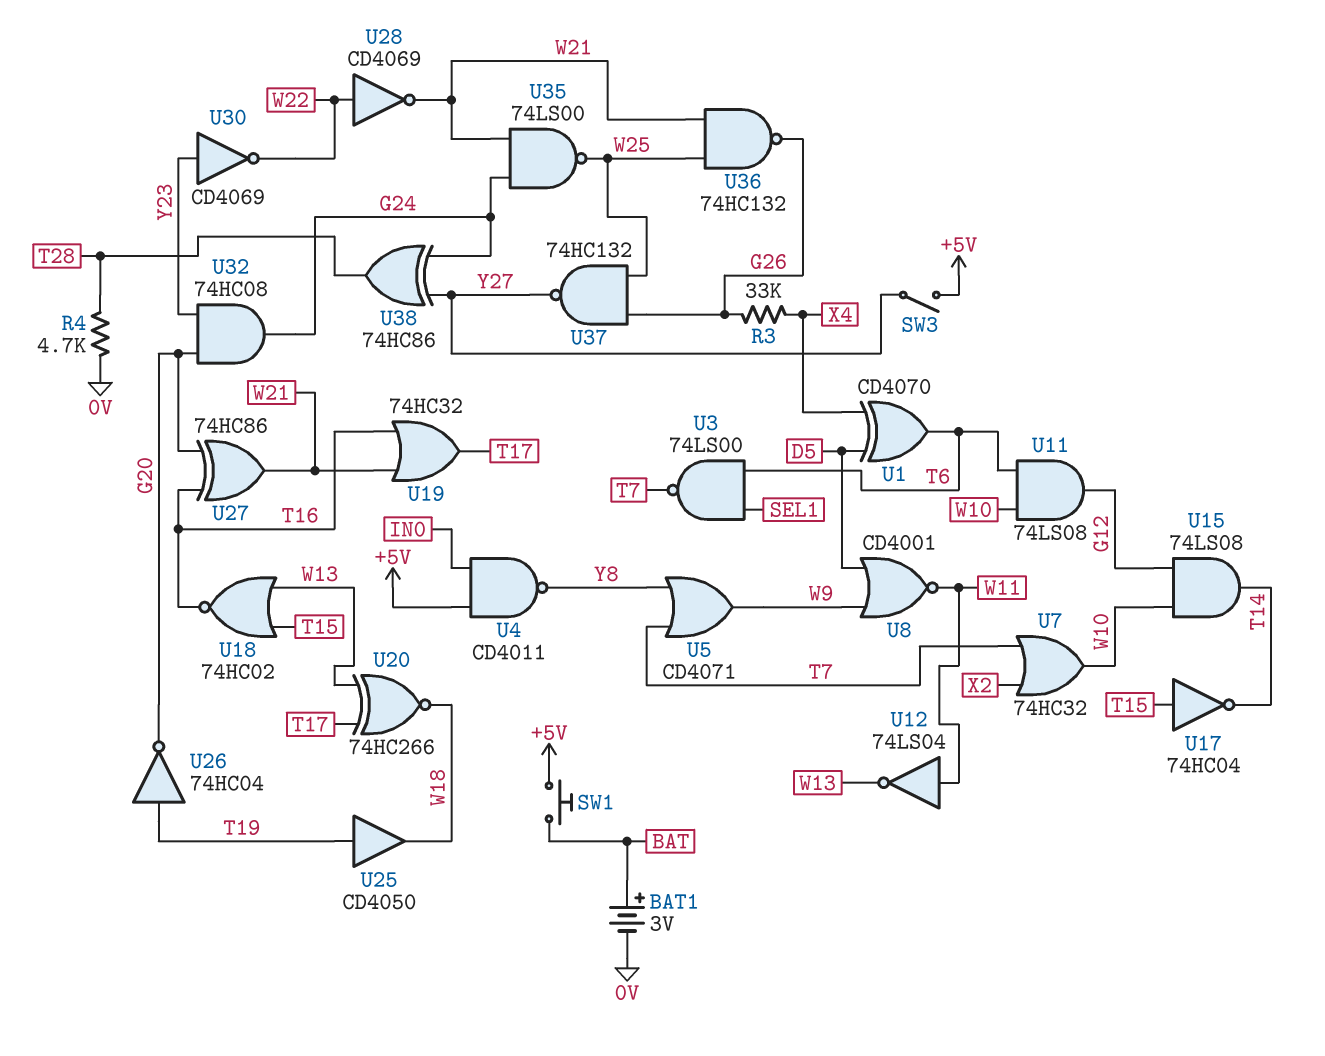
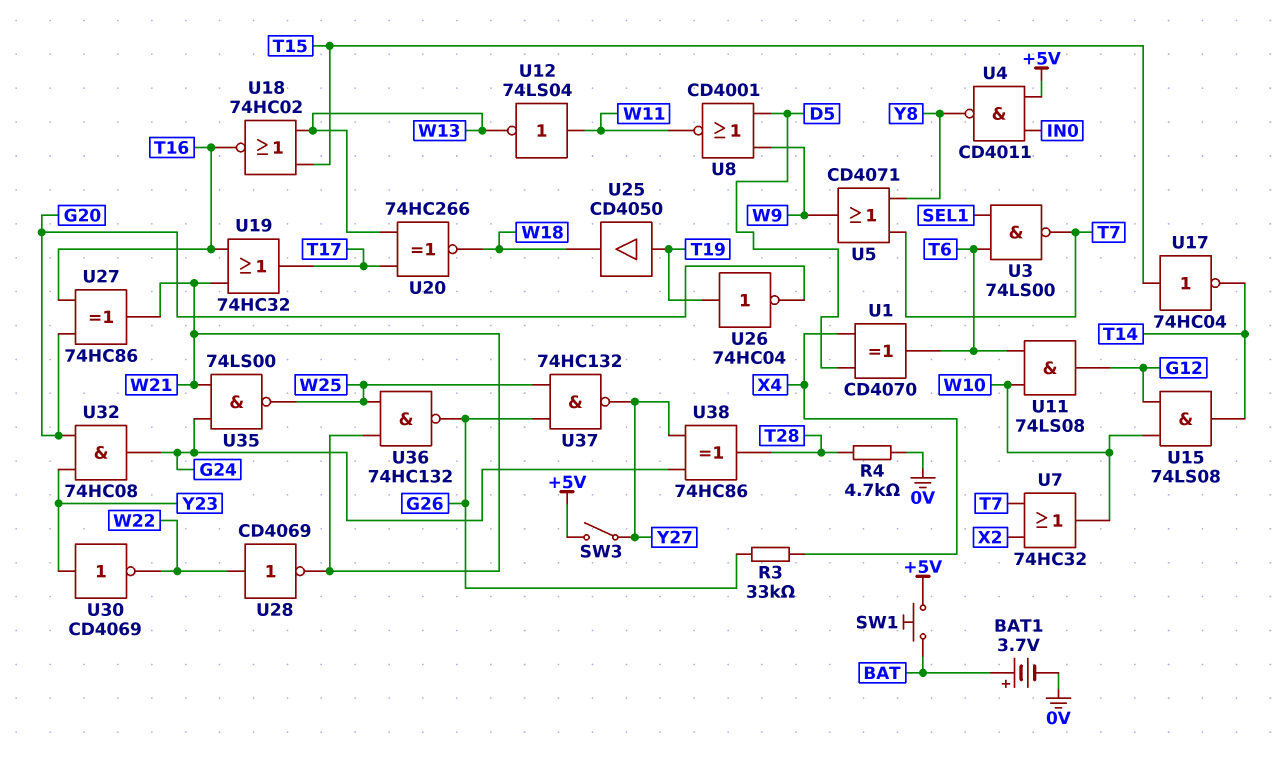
BAT1: 3V (plus BAT, minus 0V) -> 3.7V (plus BAT, minus 0V)

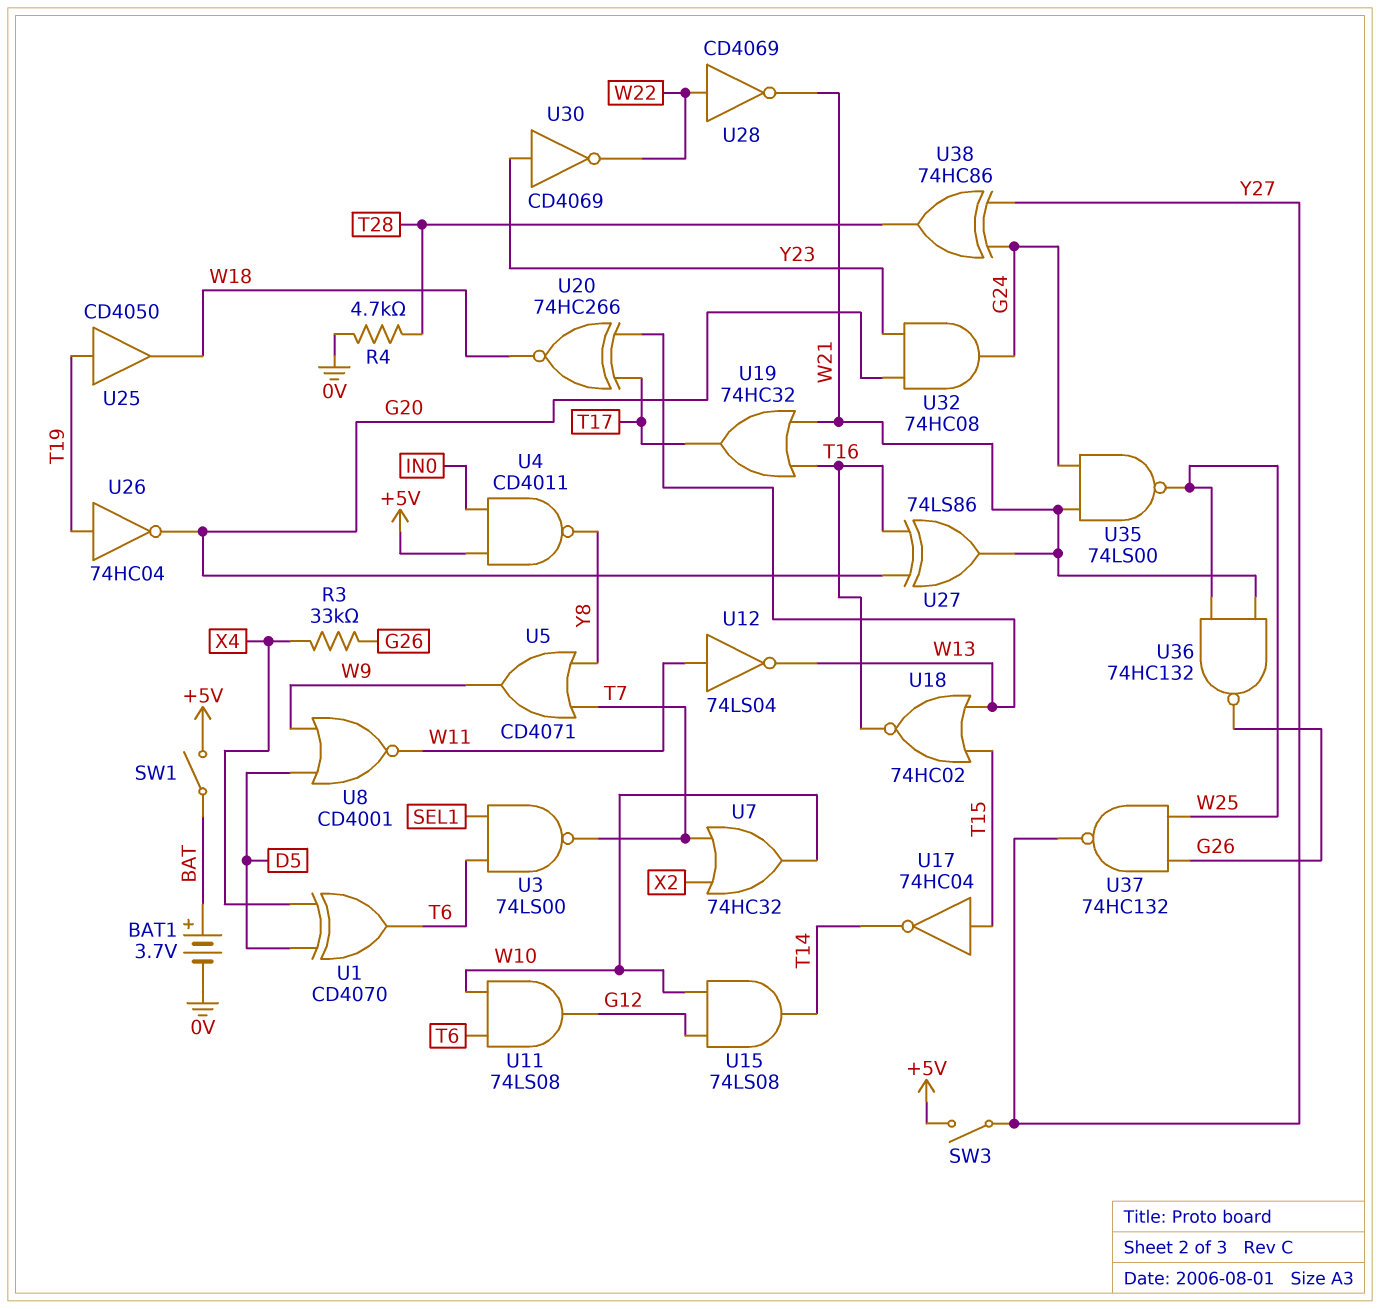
SW1: button (+5V, BAT) -> switch (+5V, BAT)
U27: XOR 74HC86 (in G20, in T16, out W21) -> XOR 74LS86 (in G20, in T16, out W21)

